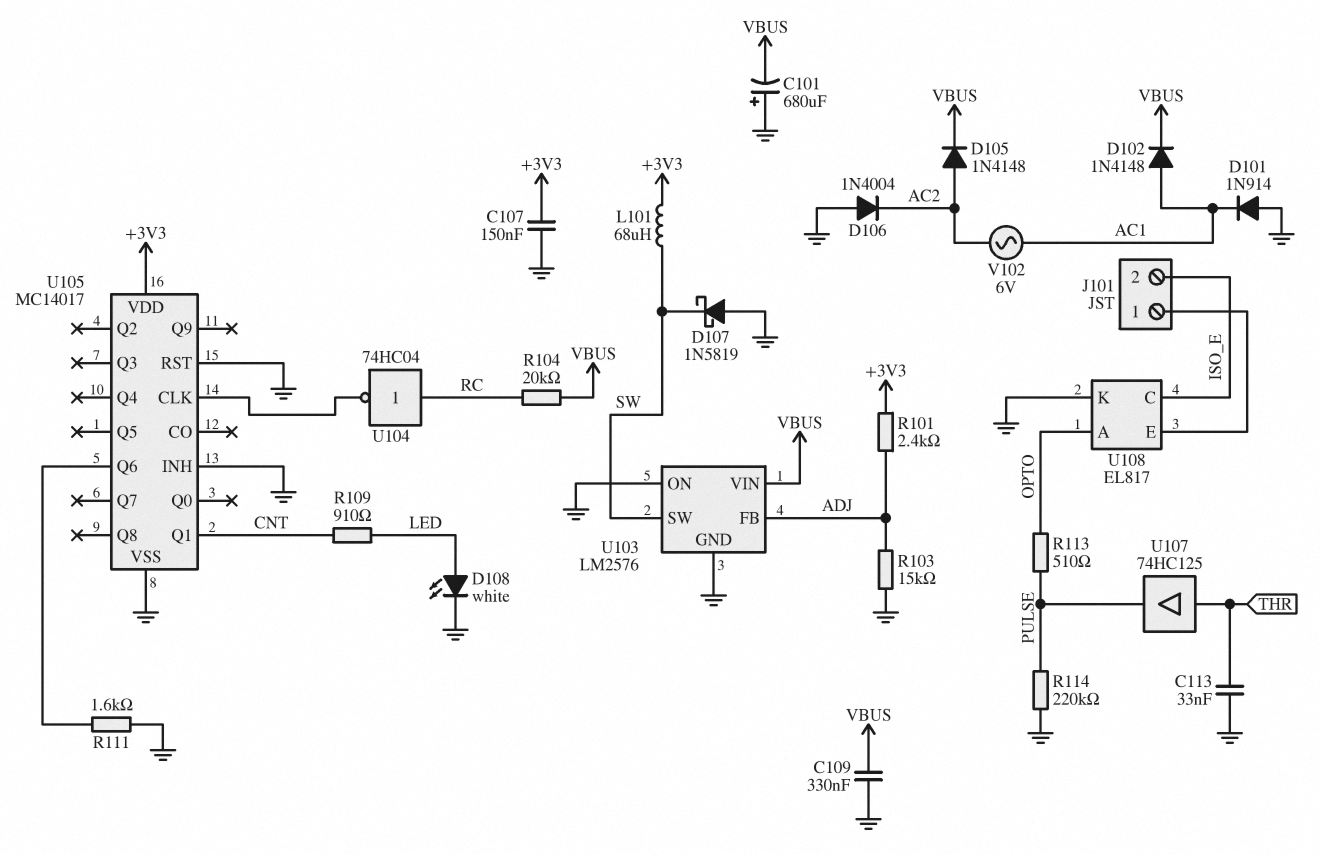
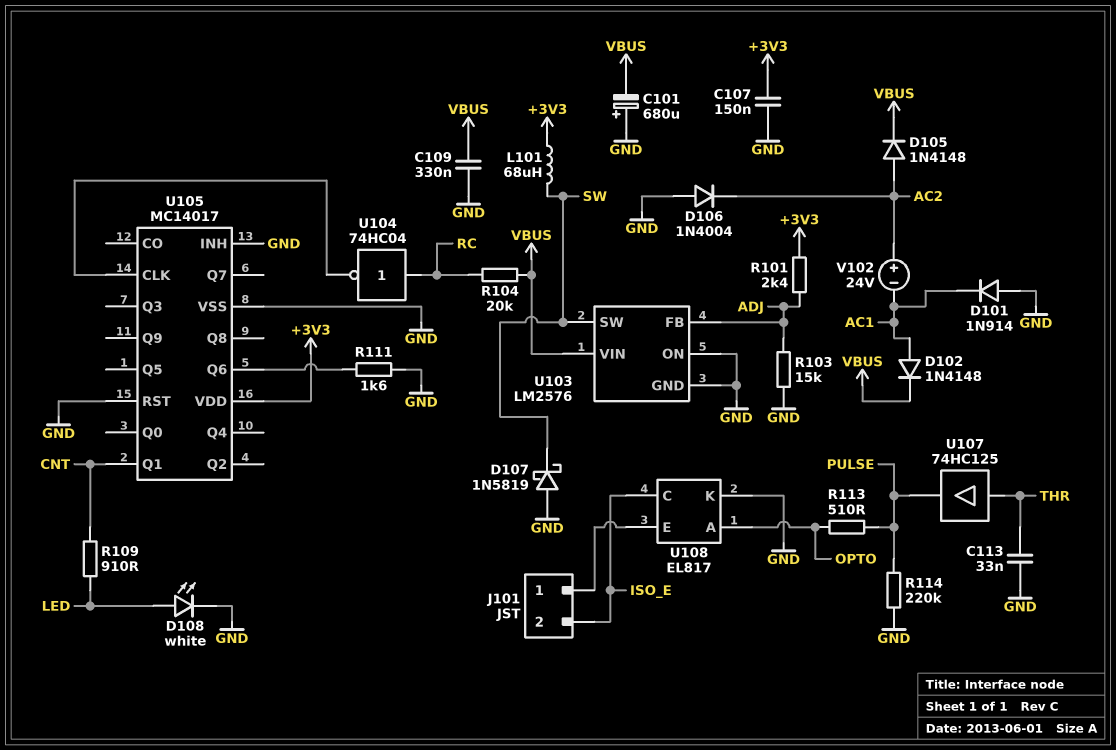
V102: AC 6V (AC1, AC2) -> 24V (plus AC2, minus AC1)

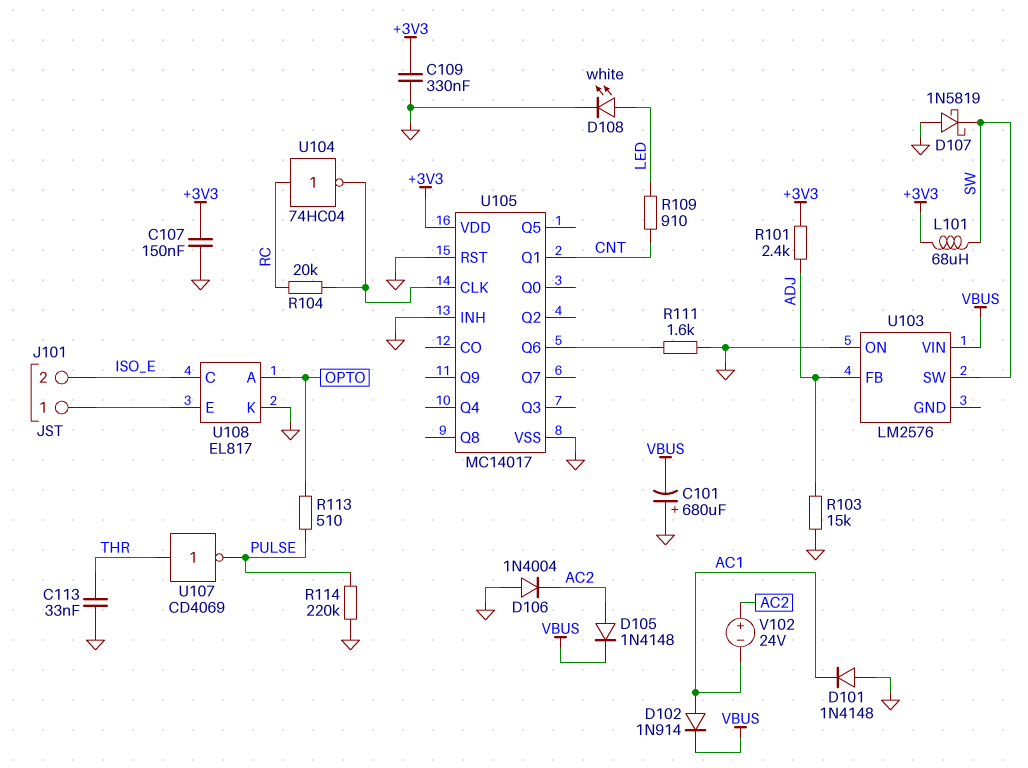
C109: 330nF (GND, VBUS) -> 330nF (+3V3, GND)
D101: diode 1N914 (A GND, K AC1) -> diode 1N4148 (A GND, K AC1)
D102: diode 1N4148 (A AC1, K VBUS) -> diode 1N914 (A AC1, K VBUS)
R104: 20k (RC, VBUS) -> 20k (RC, U105/CLK)
U103 pin GND: GND -> none
U107: buffer 74HC125 (in THR, out PULSE) -> NOT CD4069 (in THR, out PULSE)

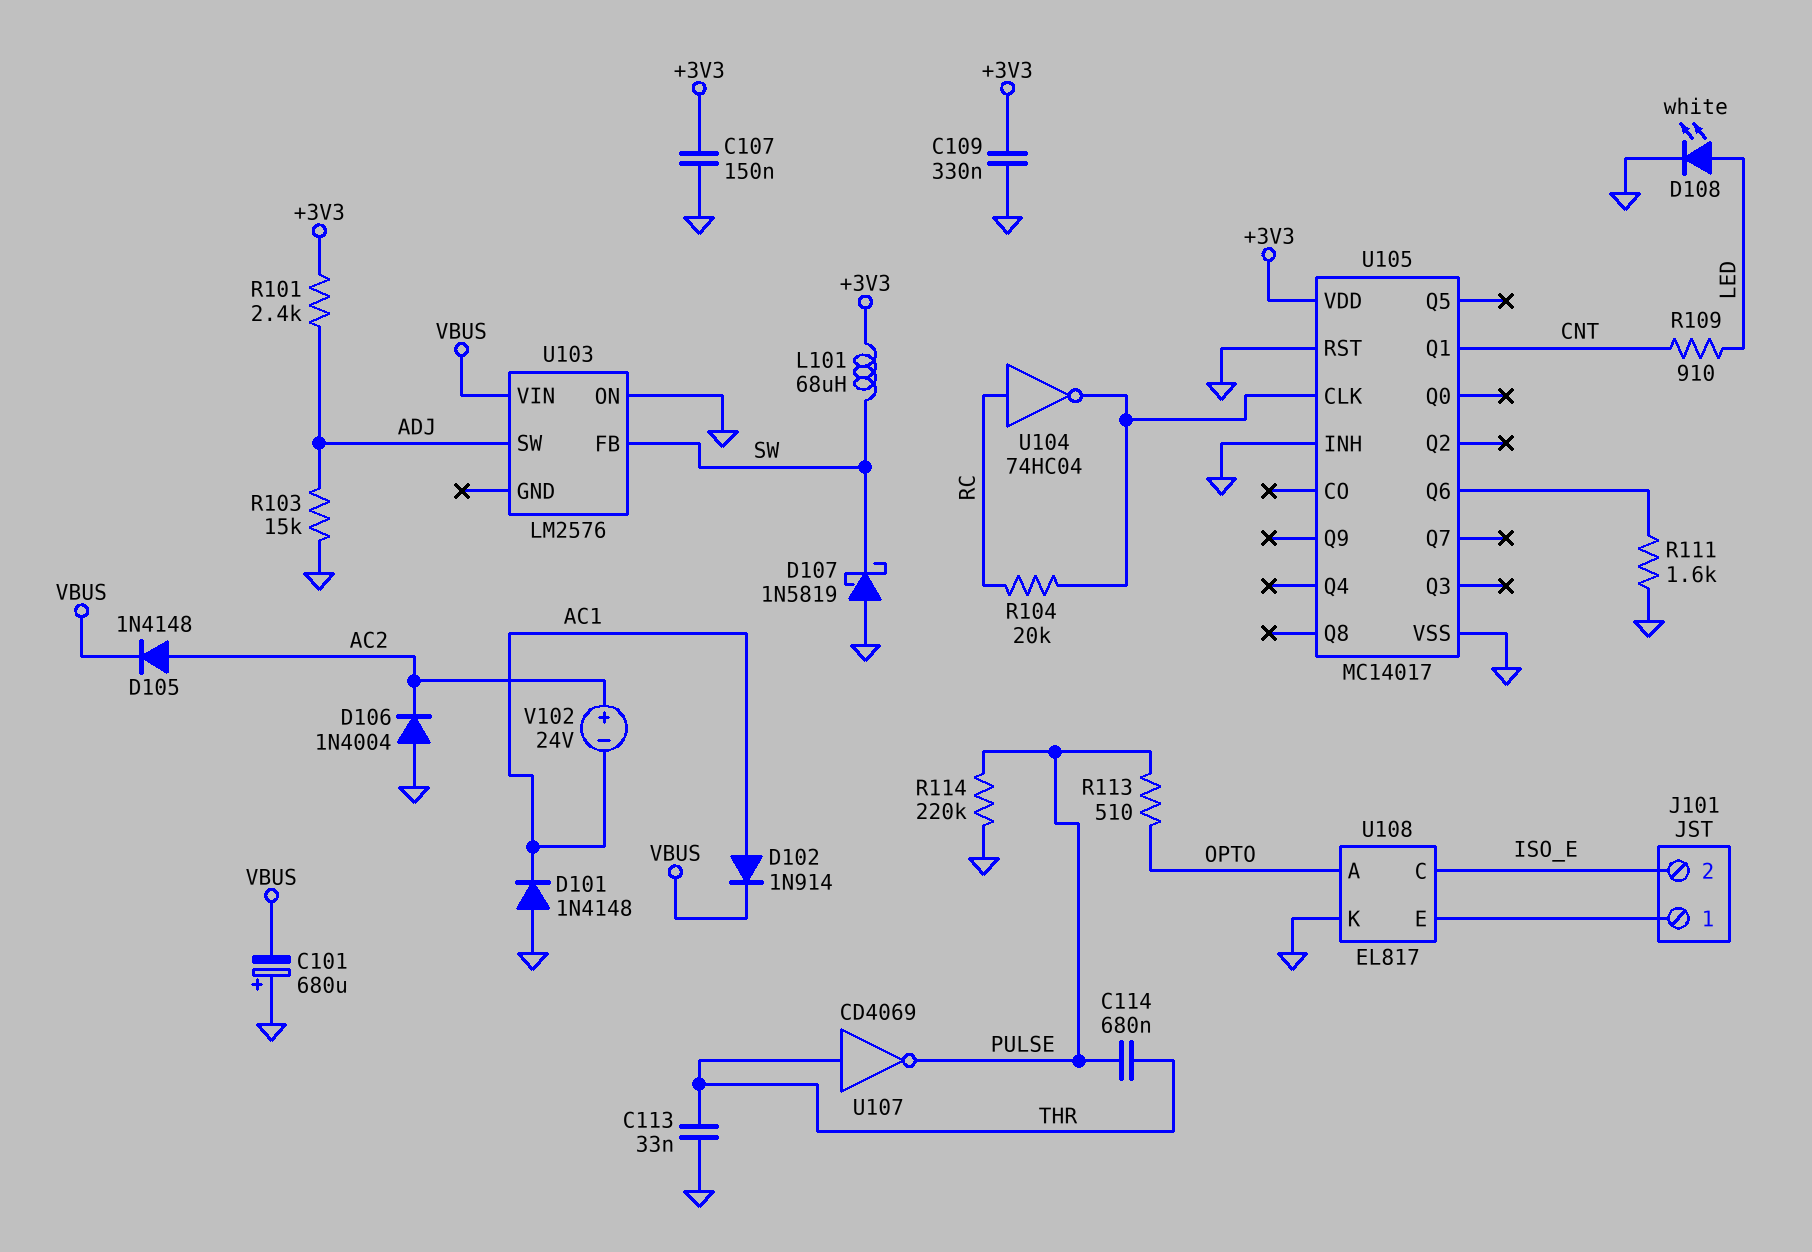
C114: none -> 680nF (PULSE, THR)
U103 pin FB: ADJ -> SW
U103 pin SW: SW -> ADJ

